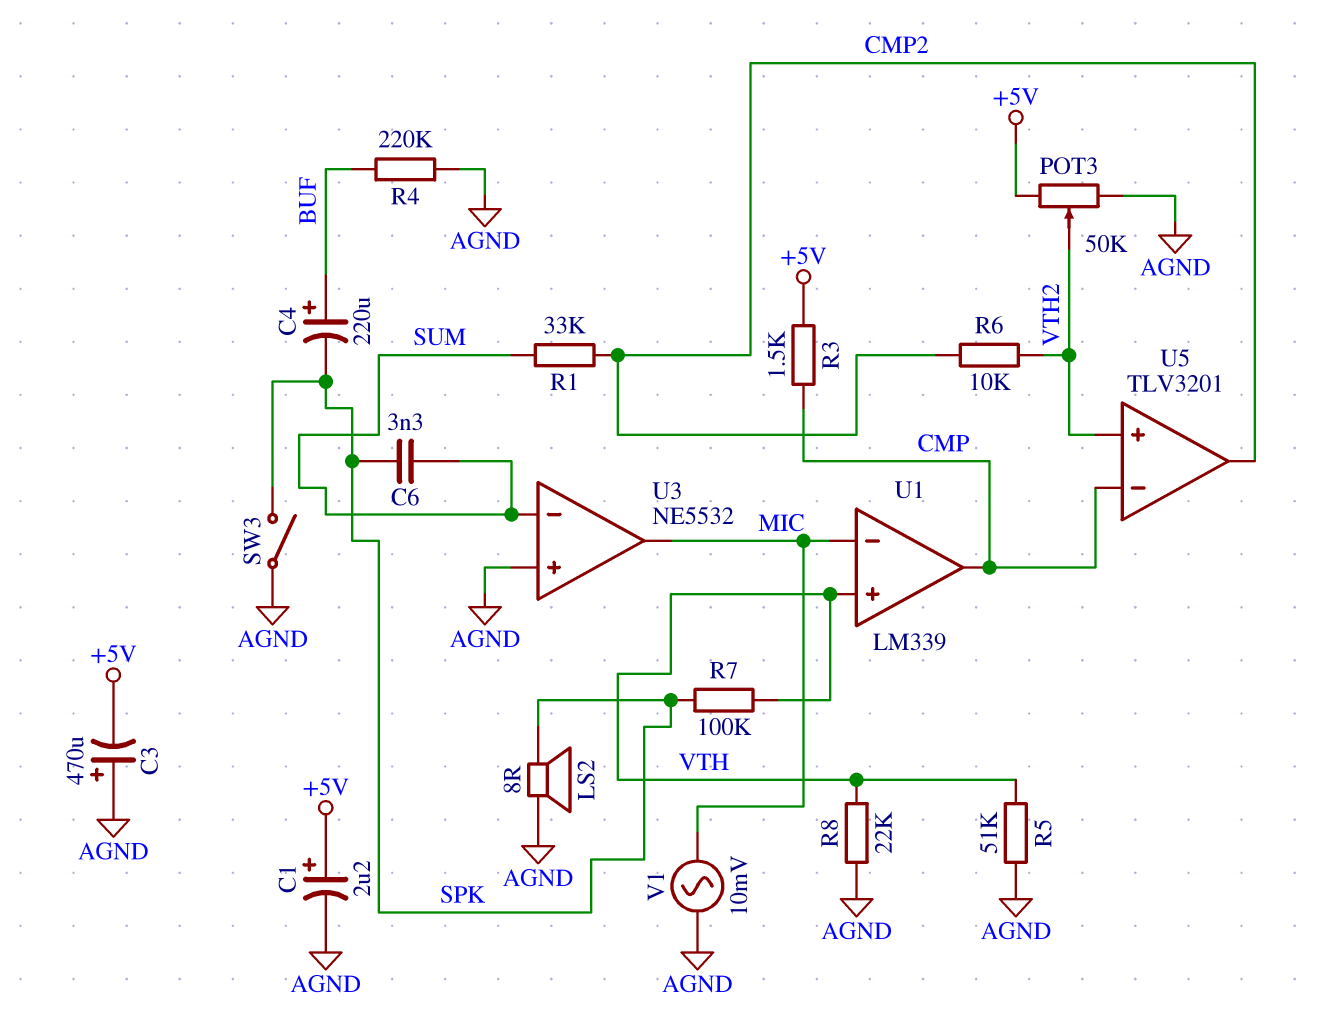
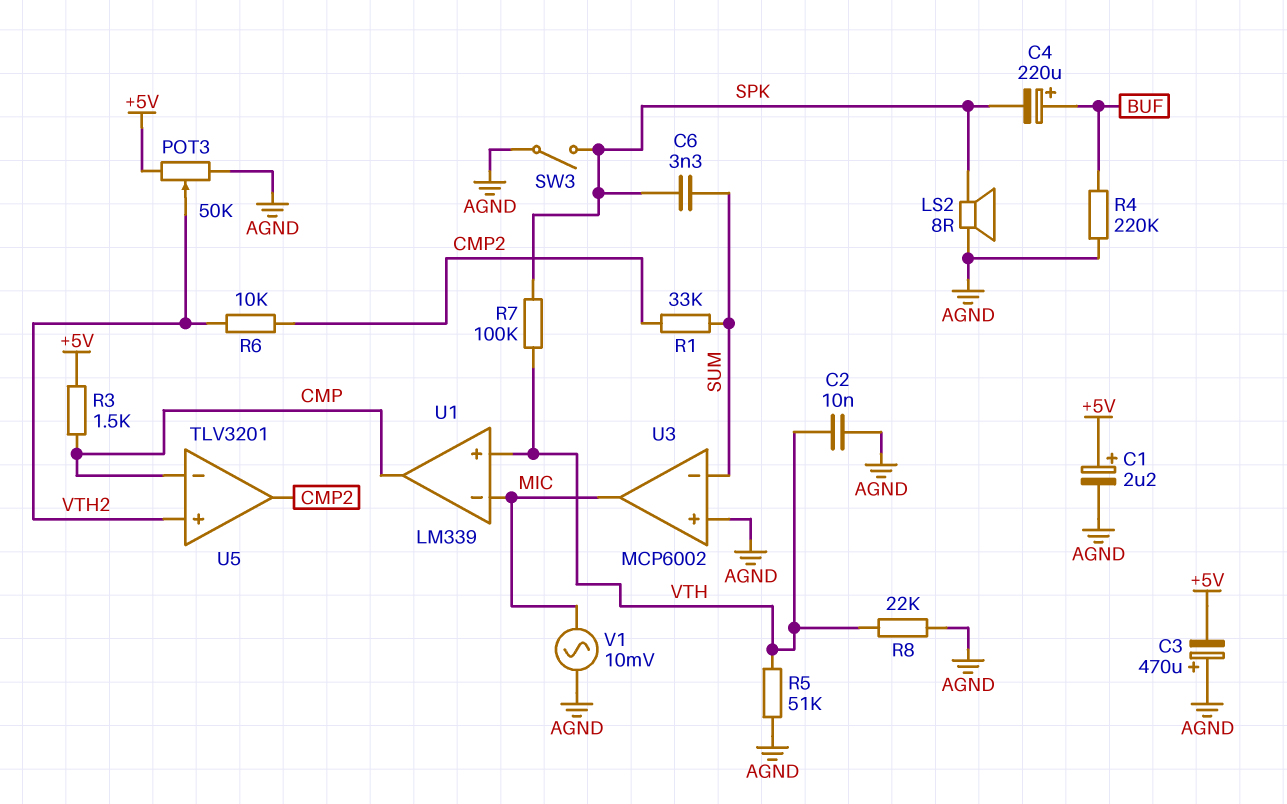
C2: none -> 10nF (AGND, VTH)
U3: NE5532 -> MCP6002

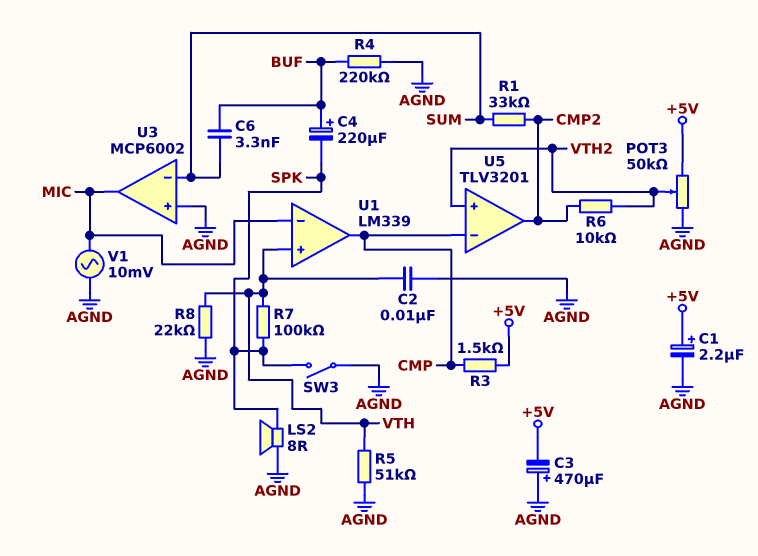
C6: 3.3nF (SPK, SUM) -> 3.3nF (BUF, SUM)

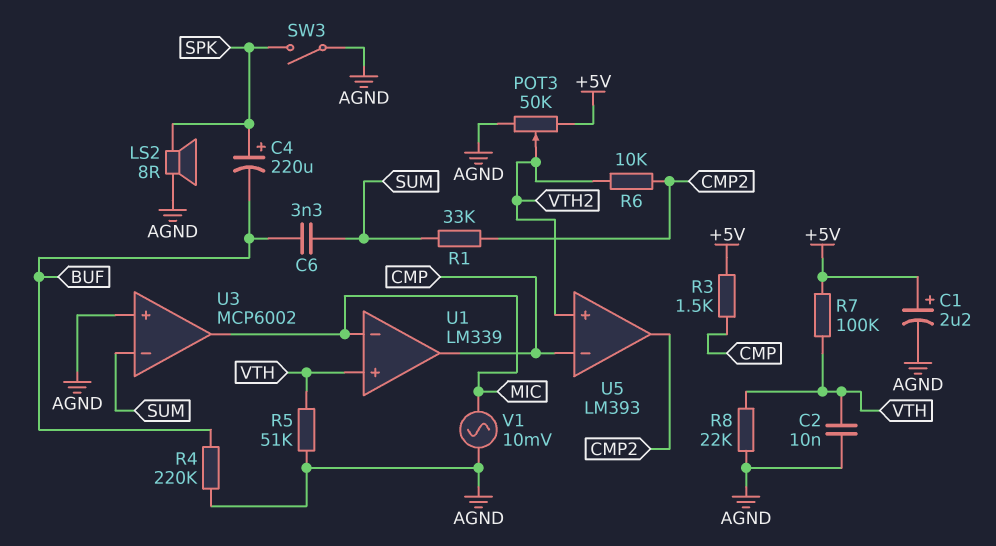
C3: 470uF (plus AGND, minus +5V) -> none
C4: 220uF (plus BUF, minus SPK) -> 220uF (plus SPK, minus BUF)
R7: 100k (SPK, VTH) -> 100k (+5V, VTH)
U5: TLV3201 -> LM393

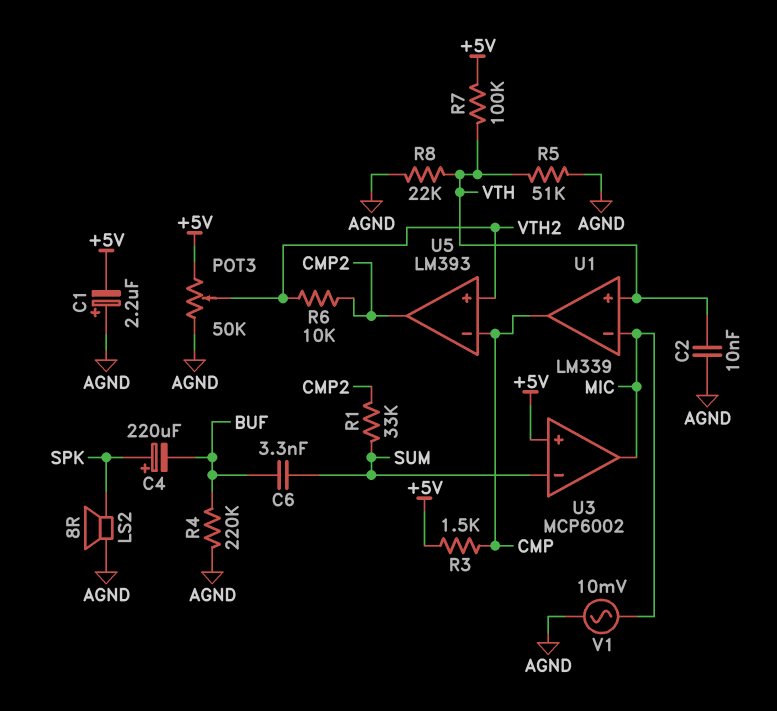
C1: 2.2uF (plus +5V, minus AGND) -> 2.2uF (plus AGND, minus +5V)
SW3: switch (AGND, SPK) -> none
U3 pin in+: AGND -> +5V

